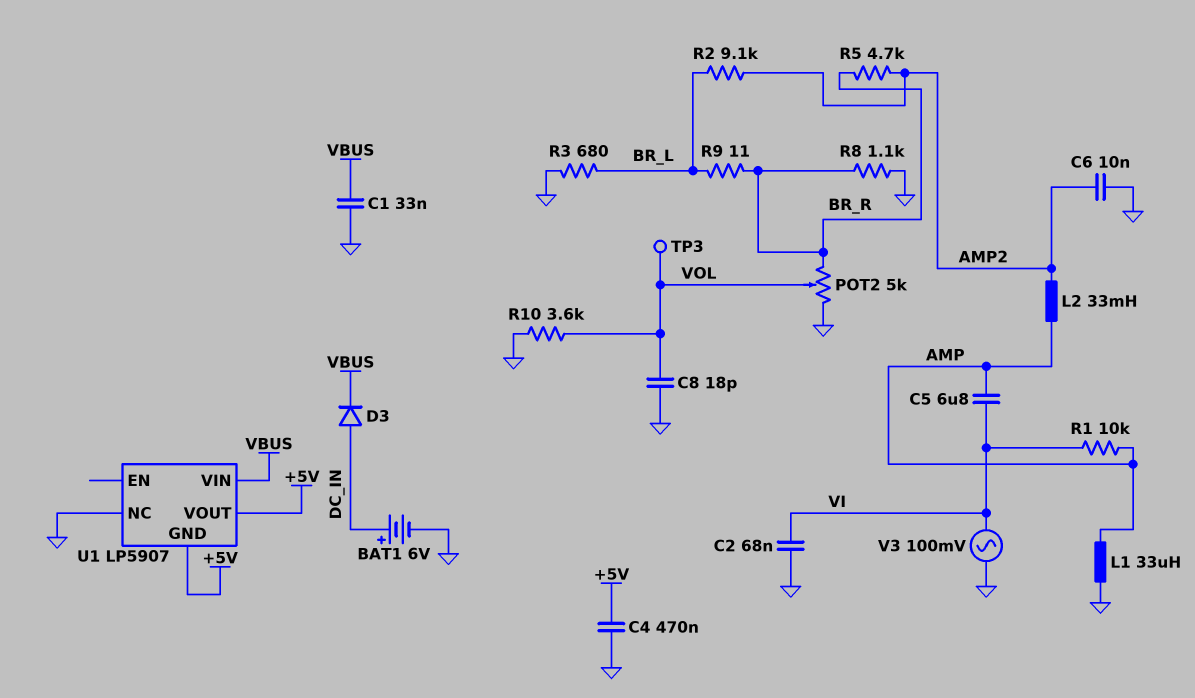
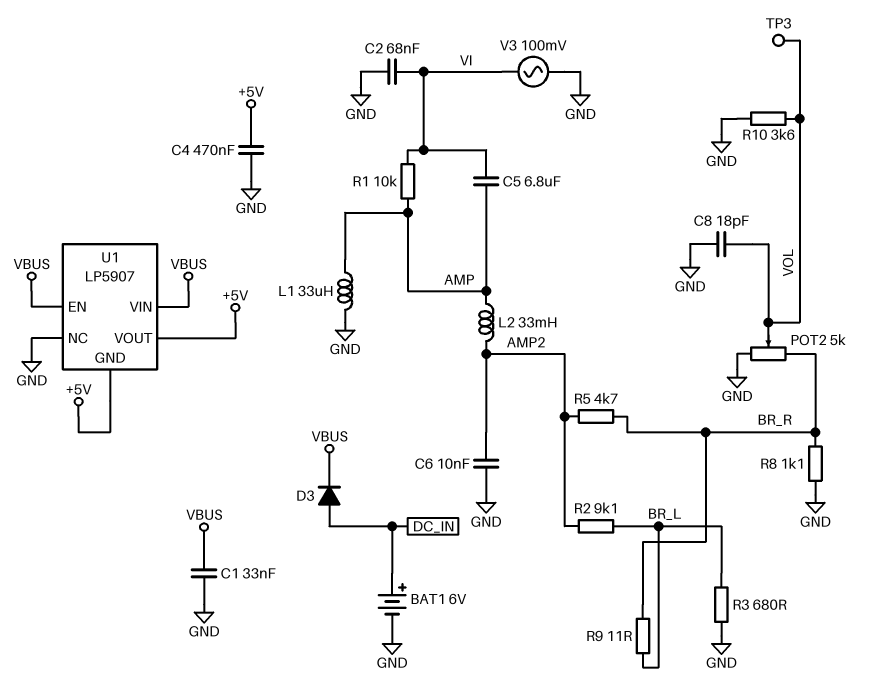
U1 pin EN: none -> VBUS

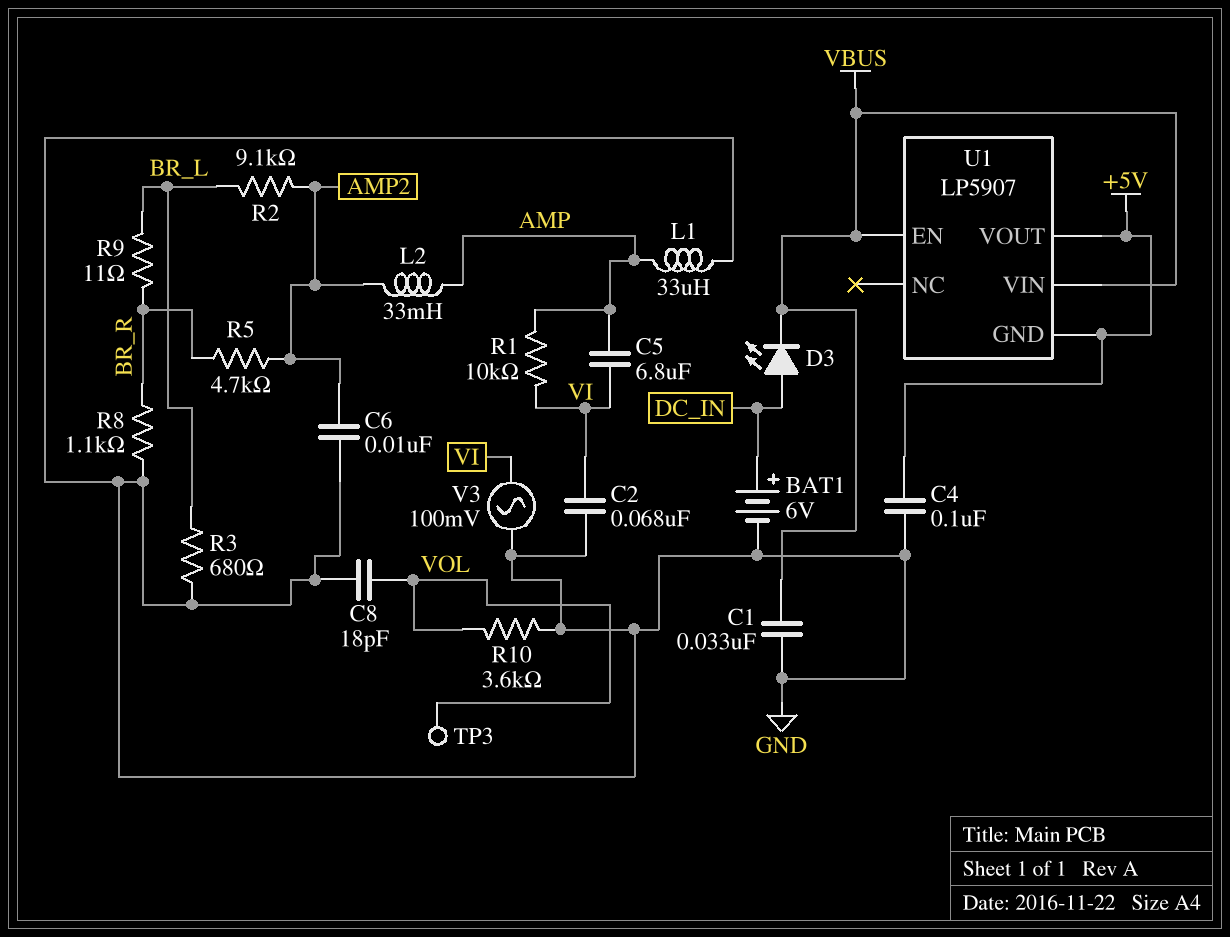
C4: 470nF (+5V, GND) -> 100nF (+5V, GND)
D3: diode (A DC_IN, K VBUS) -> LED (A DC_IN, K VBUS)
POT2: 5k (BR_R, GND, wiper VOL) -> none
U1 pin NC: GND -> none

